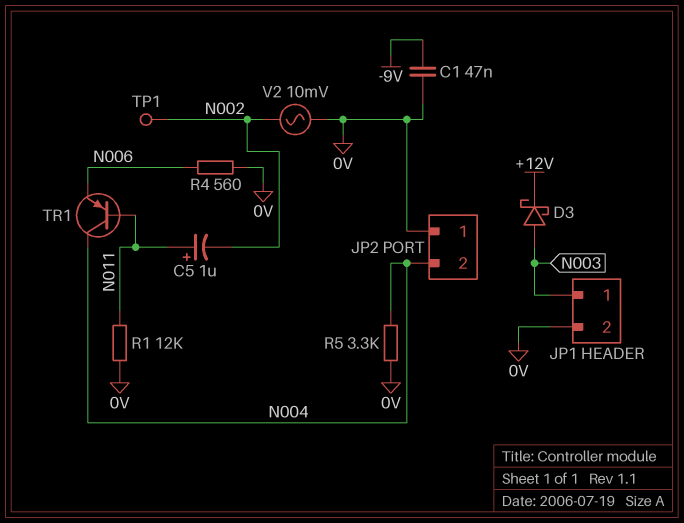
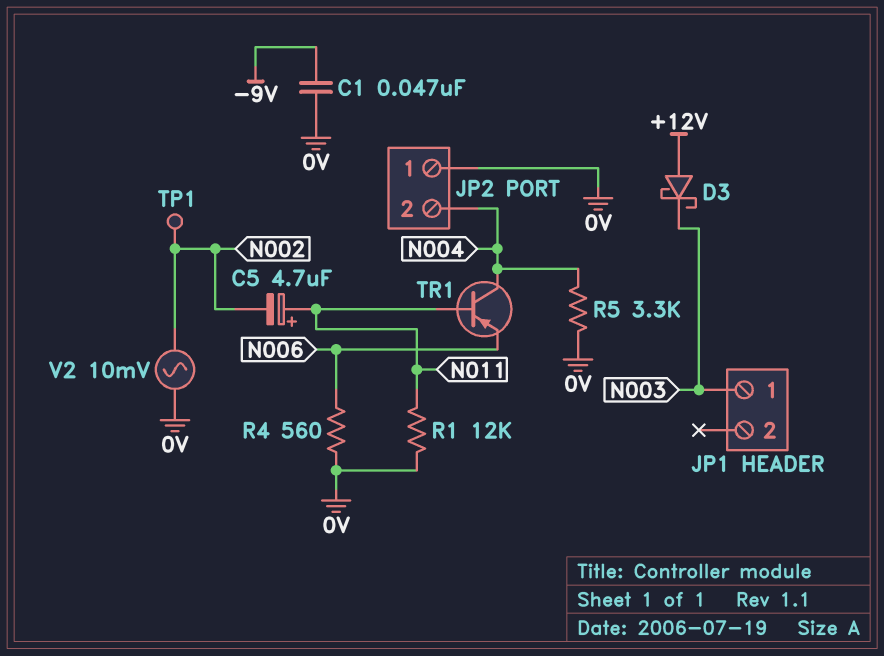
C5: 1uF (plus N011, minus N002) -> 4.7uF (plus N011, minus N002)
D3: schottky (A N003, K +12V) -> schottky (A +12V, K N003)
JP1 pin 2: 0V -> none

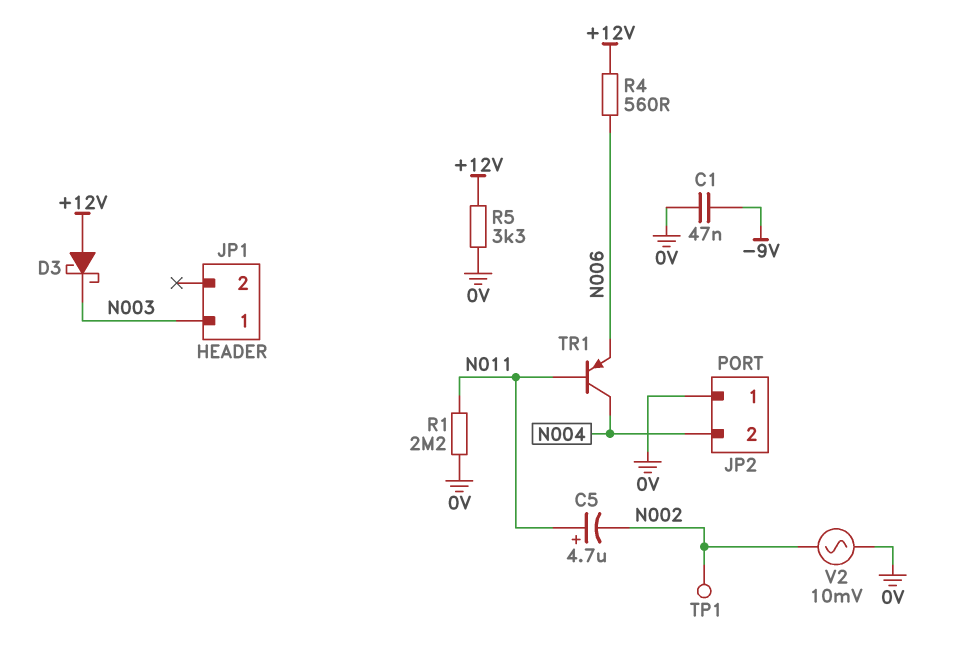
R1: 12k (0V, N011) -> 2.2M (0V, N011)
R4: 560 (0V, N006) -> 560 (+12V, N006)
R5: 3.3k (0V, N004) -> 3.3k (+12V, 0V)

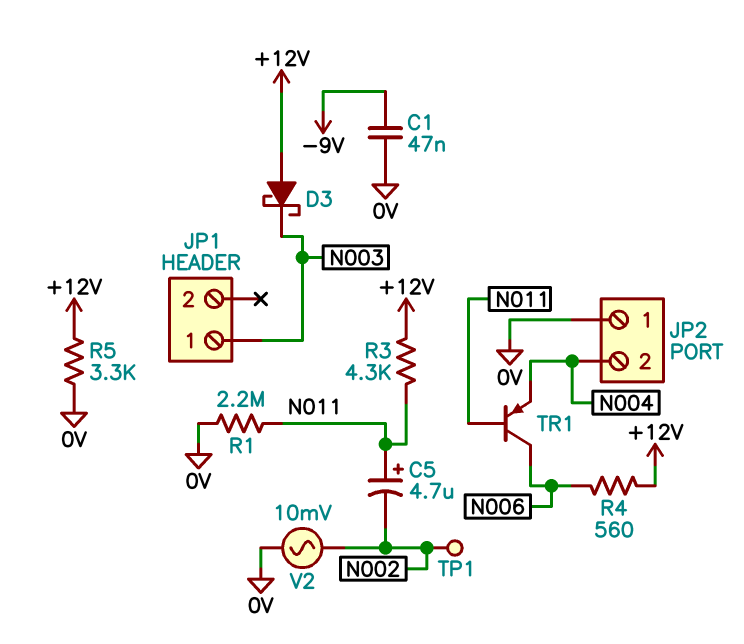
R3: none -> 4.3k (+12V, N011)
TR1: PNP (B N011, C N004, E N006) -> PNP (B N011, C N006, E N004)

